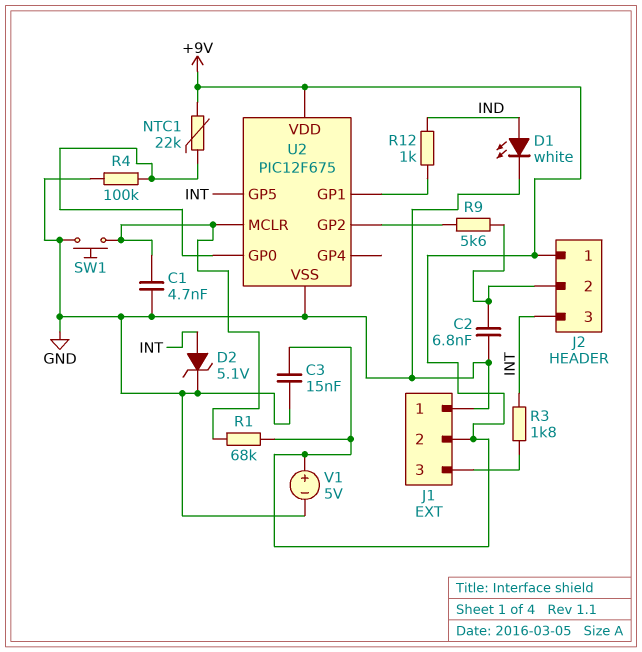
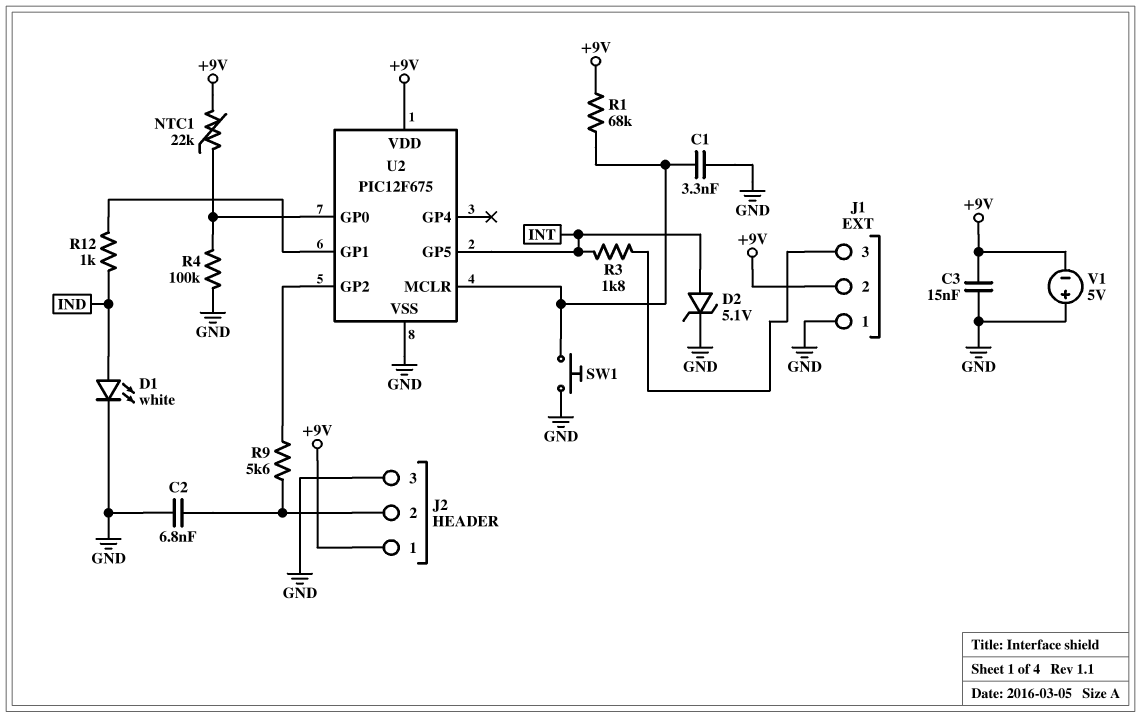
C1: 4.7nF (GND, U2/MCLR) -> 3.3nF (GND, U2/MCLR)
J2 pin 3: INT -> GND
V1: 5V (plus +9V, minus GND) -> 5V (plus GND, minus +9V)

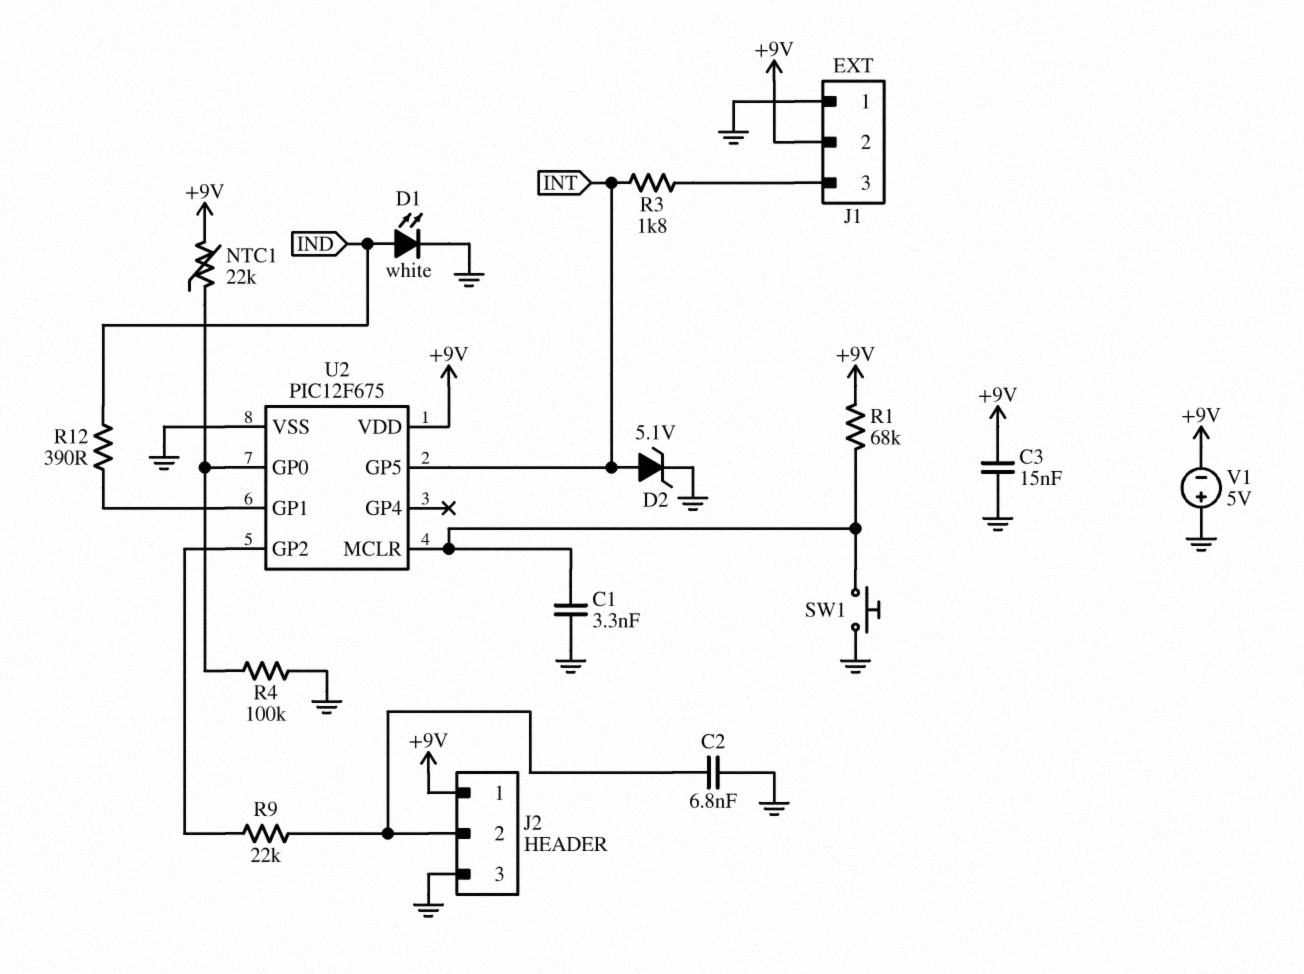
R9: 5.6k (J2/2, U2/GP2) -> 22k (J2/2, U2/GP2)
R12: 1k (IND, U2/GP1) -> 390 (IND, U2/GP1)

